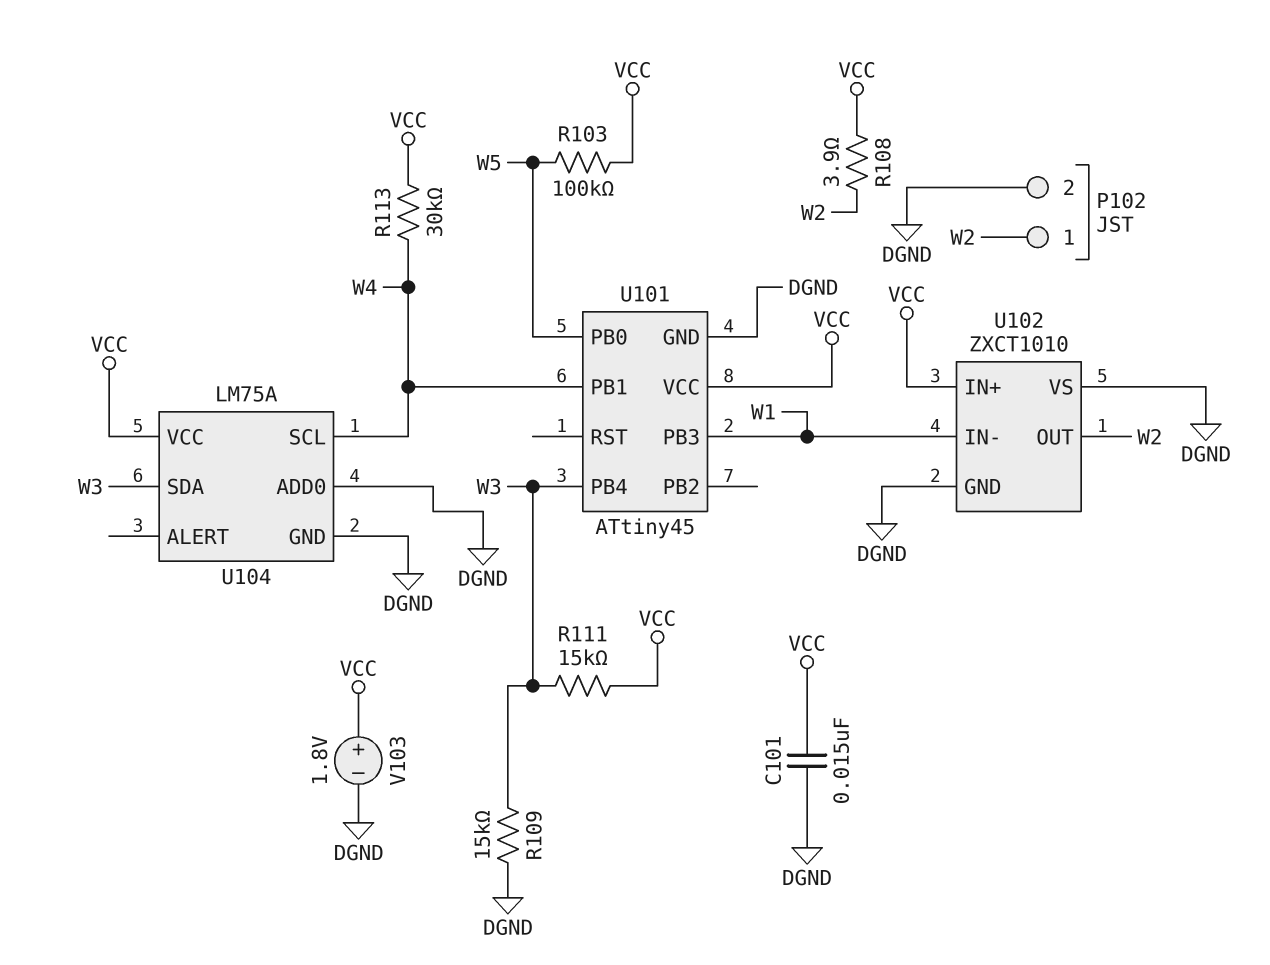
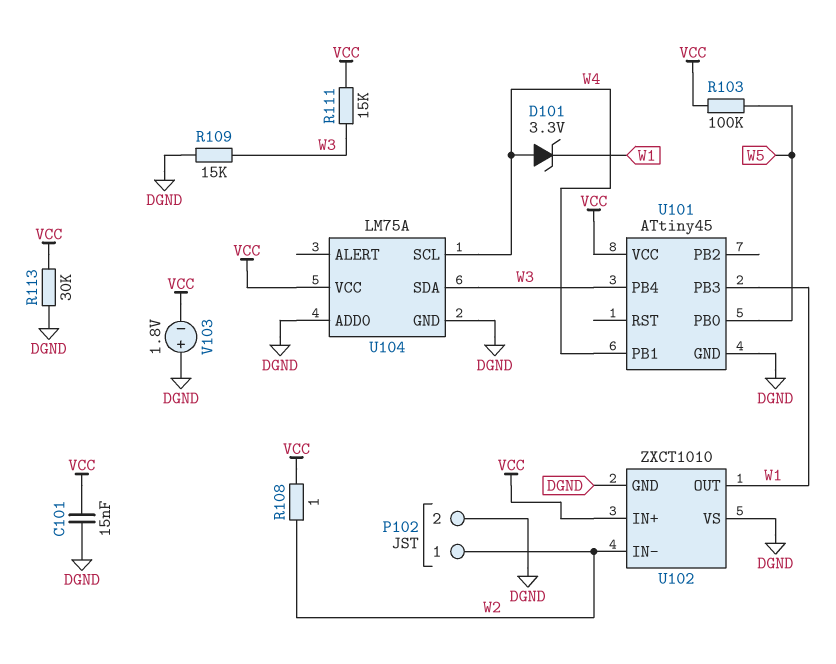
D101: none -> zener 3.3V (A W4, K W1)
R108: 3.9 (VCC, W2) -> 1 (VCC, W2)
R113: 30k (VCC, W4) -> 30k (DGND, VCC)
U102 pin IN-: W1 -> W2
U102 pin OUT: W2 -> W1
V103: 1.8V (plus VCC, minus DGND) -> 1.8V (plus DGND, minus VCC)

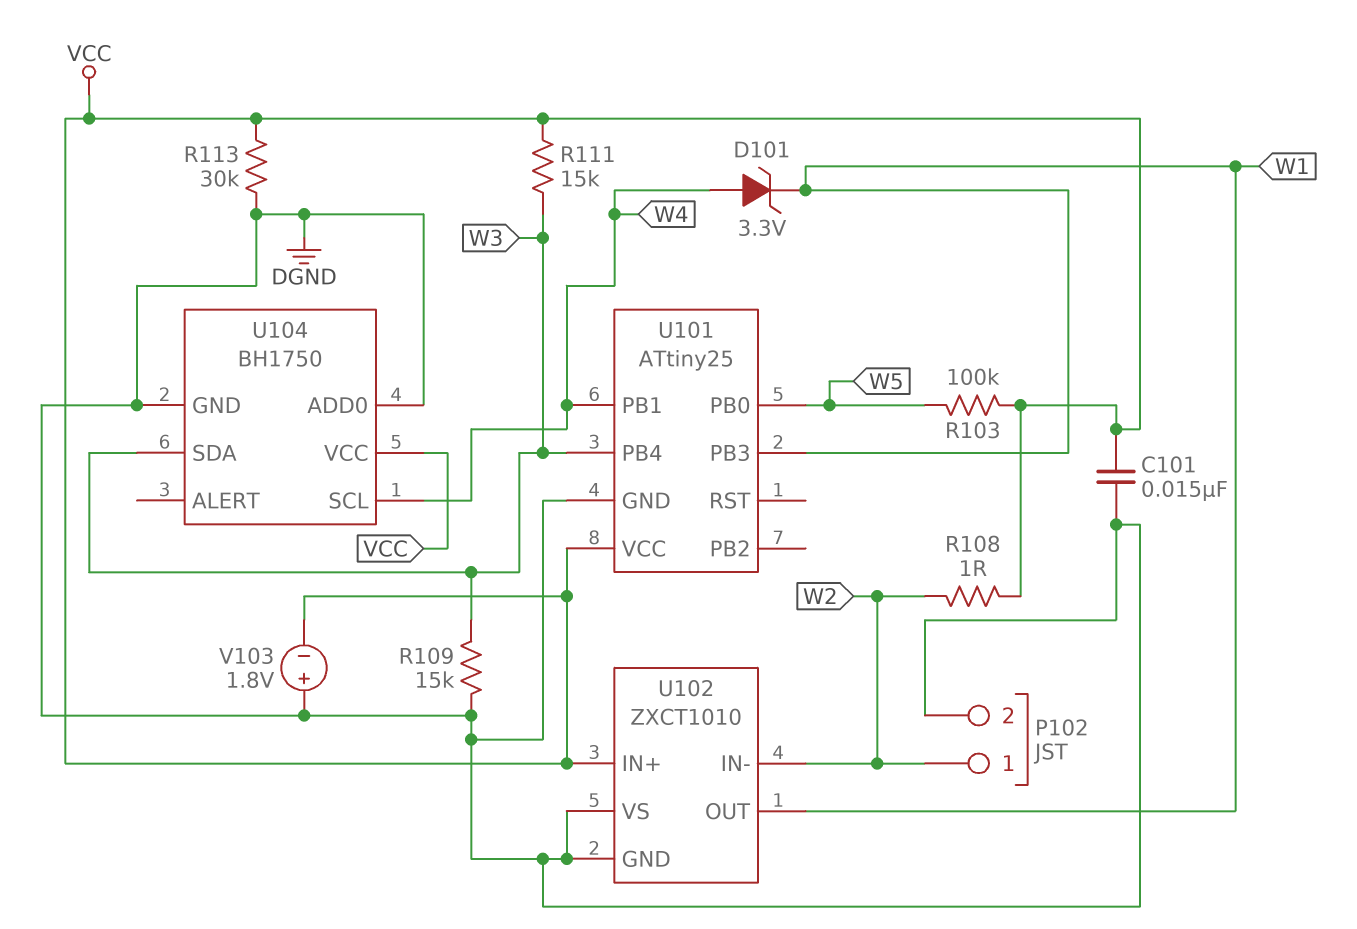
U101: ATtiny45 -> ATtiny25
U104: LM75A -> BH1750

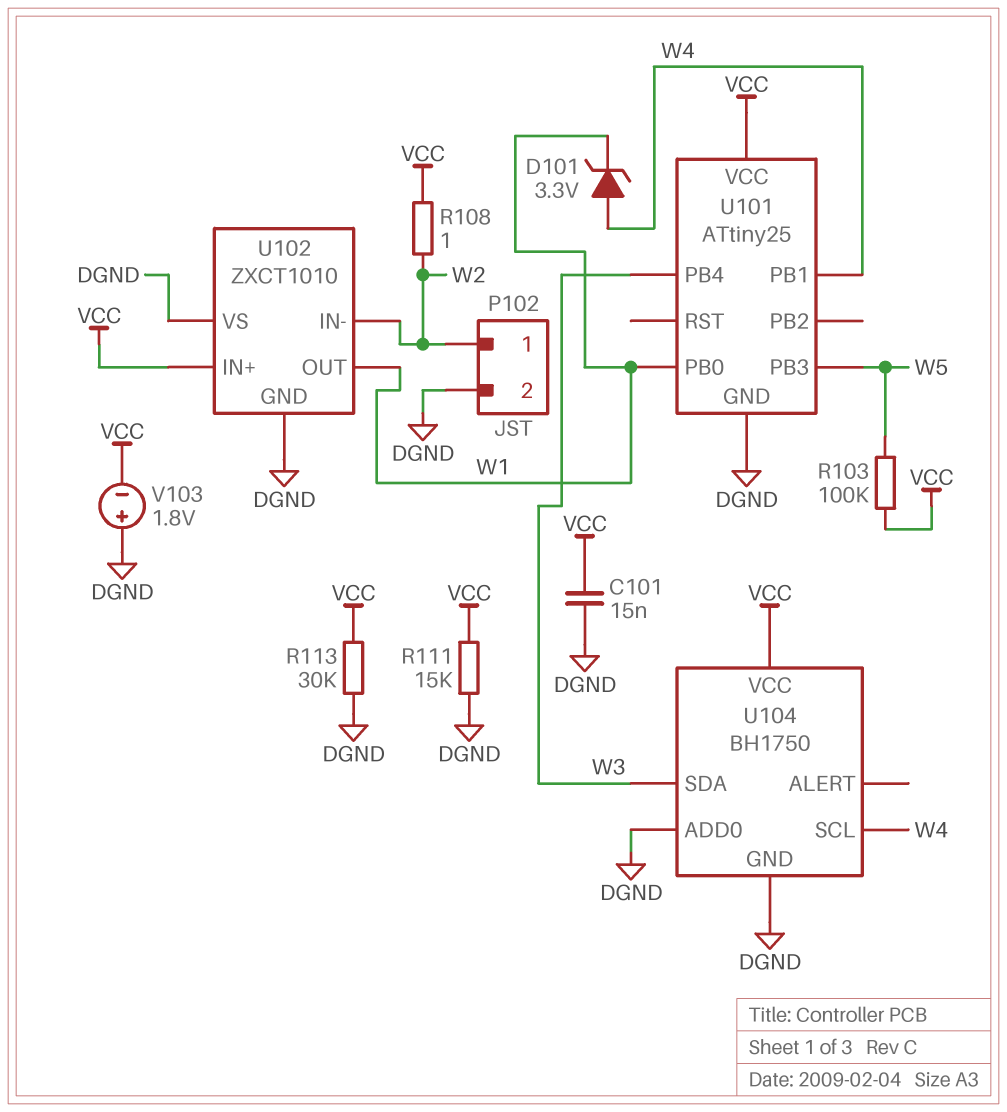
R109: 15k (DGND, W3) -> none
R111: 15k (VCC, W3) -> 15k (DGND, VCC)
U101 pin PB0: W5 -> W1
U101 pin PB3: W1 -> W5

